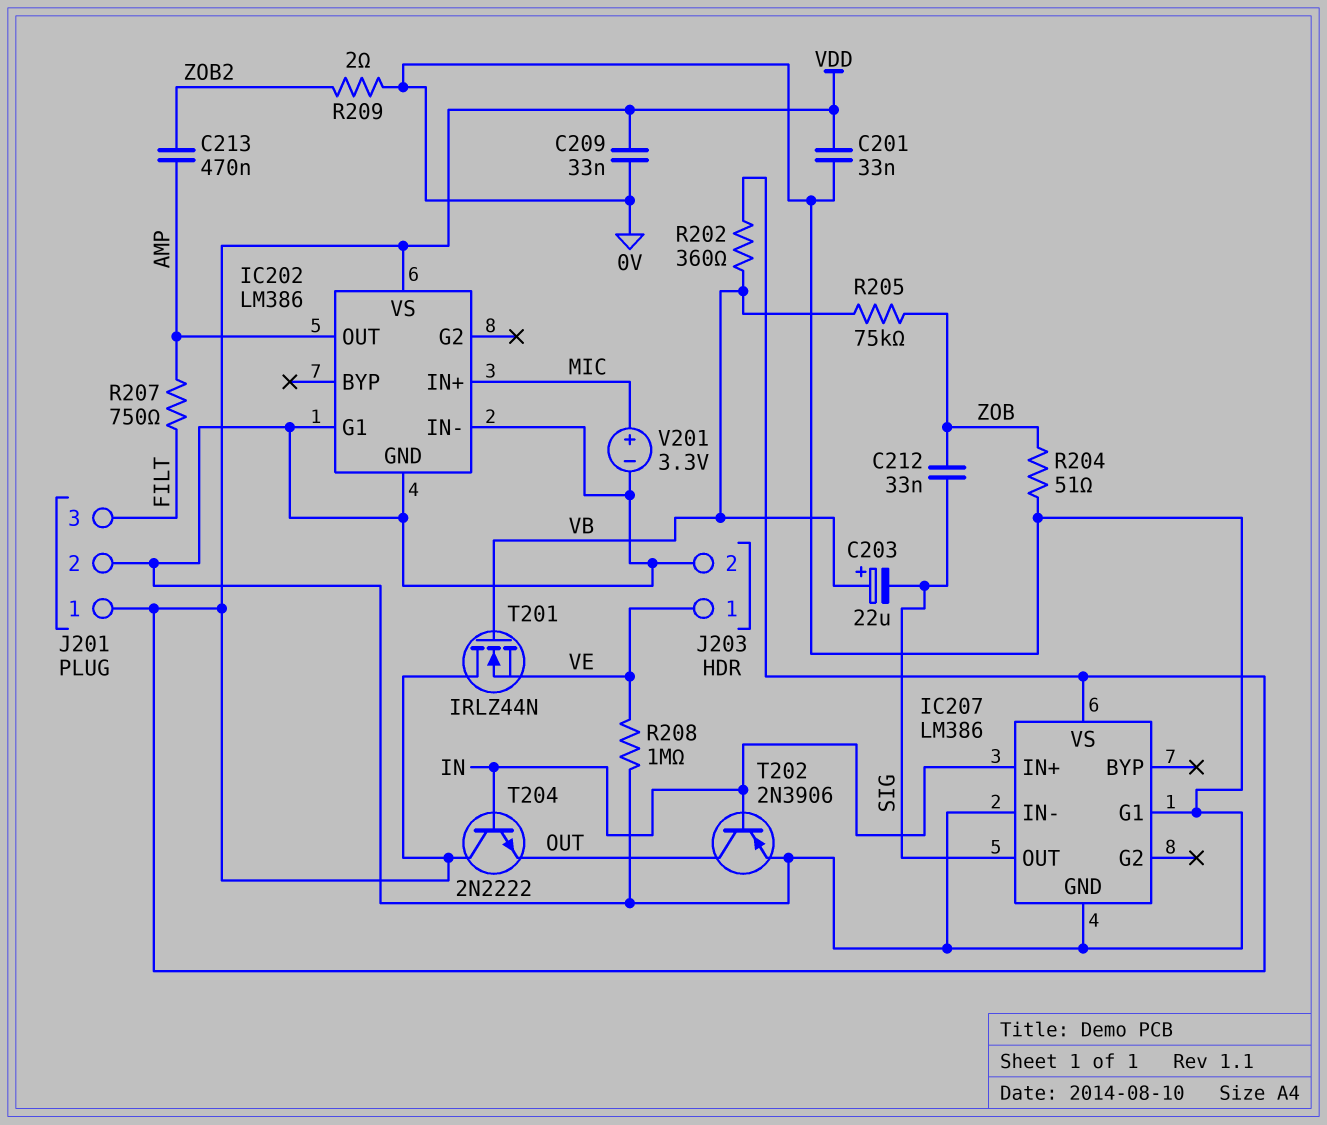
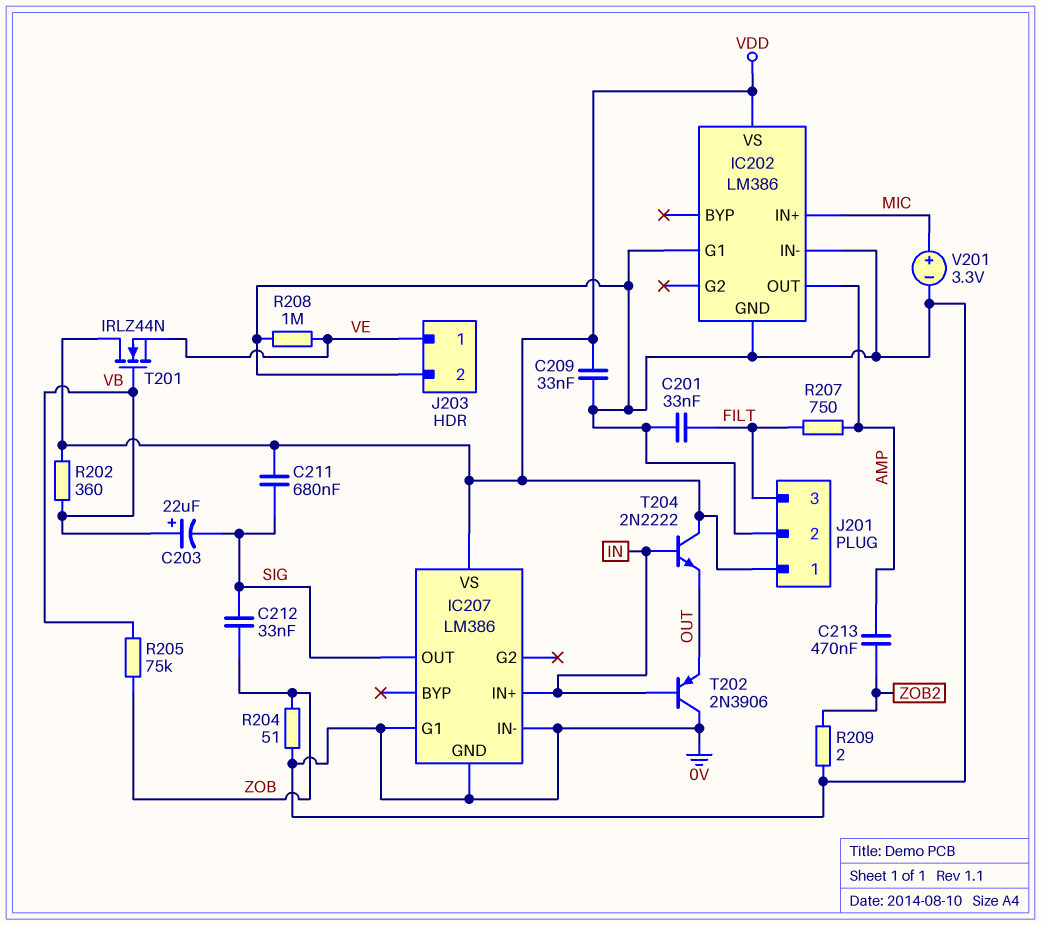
C201: 33nF (0V, VDD) -> 33nF (0V, FILT)
C211: none -> 680nF (SIG, VDD)
T202: PNP 2N3906 (B IN, C OUT, E 0V) -> PNP 2N3906 (B IN, C 0V, E OUT)

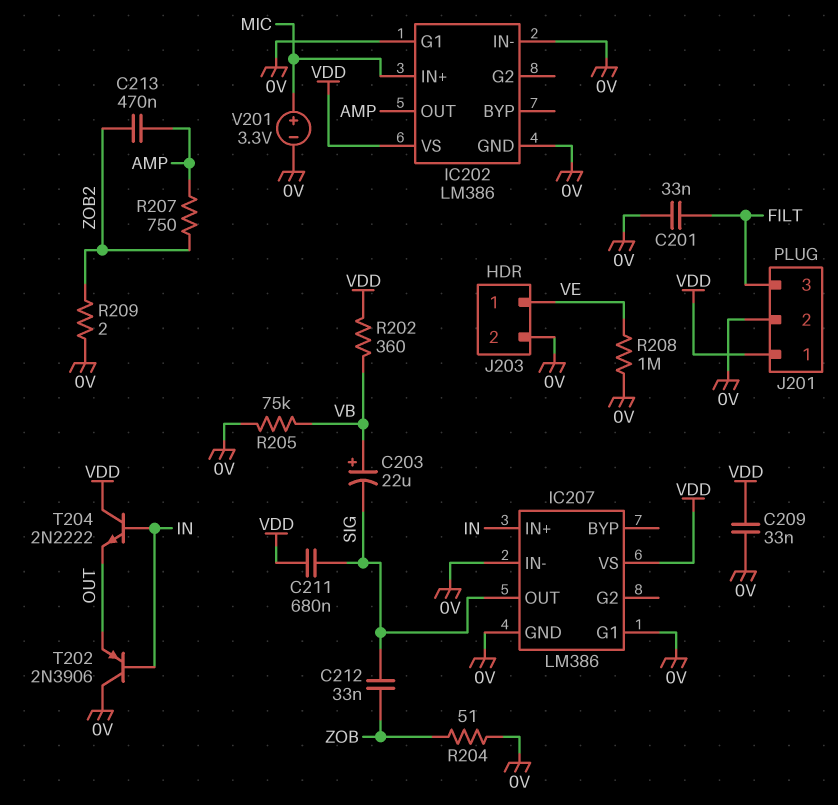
R205: 75k (VB, ZOB) -> 75k (0V, VB)
R207: 750 (AMP, FILT) -> 750 (AMP, ZOB2)
T201: NMOS IRLZ44N (G VB, D VDD, S VE) -> none

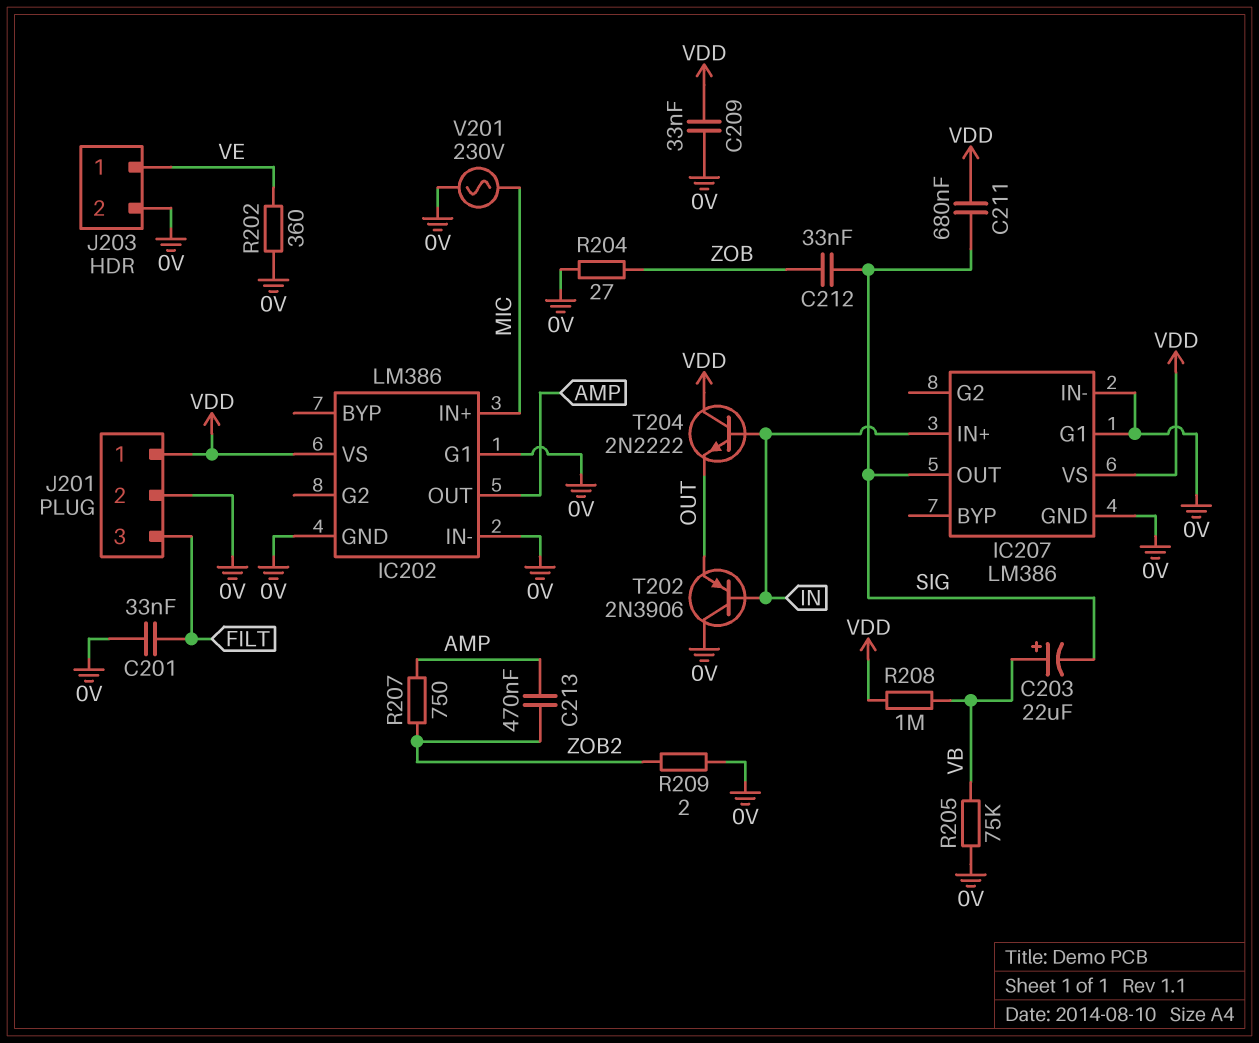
R202: 360 (VB, VDD) -> 360 (0V, VE)
R204: 51 (0V, ZOB) -> 27 (0V, ZOB)
R208: 1M (0V, VE) -> 1M (VB, VDD)
V201: 3.3V (plus MIC, minus 0V) -> AC 230V (0V, MIC)

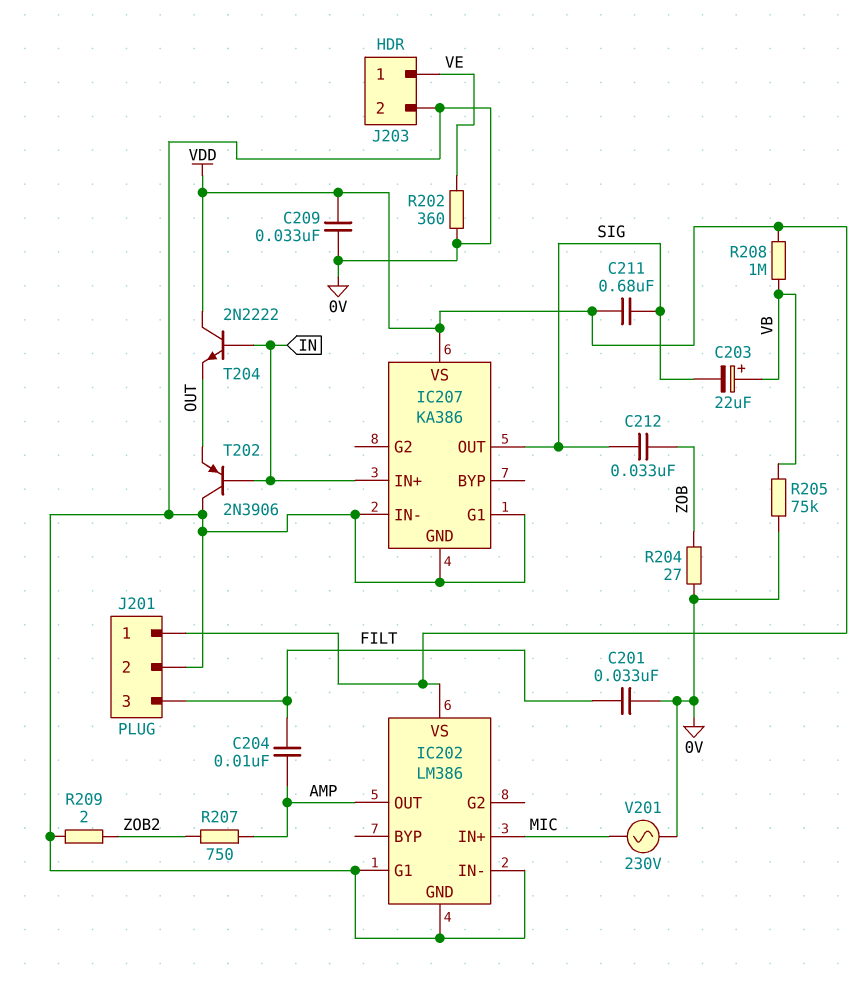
C204: none -> 10nF (AMP, FILT)
C213: 470nF (AMP, ZOB2) -> none
IC207: LM386 -> KA386

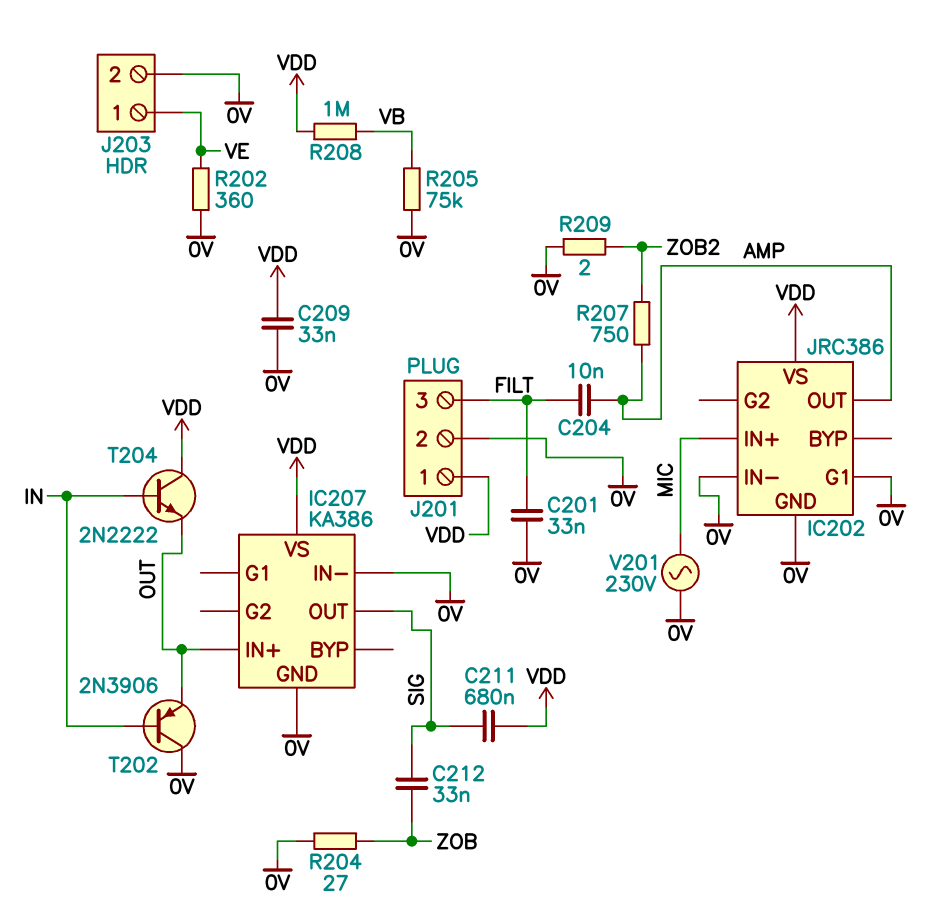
C203: 22uF (plus VB, minus SIG) -> none
IC202: LM386 -> JRC386
IC207 pin G1: 0V -> none
IC207 pin IN+: IN -> OUT

